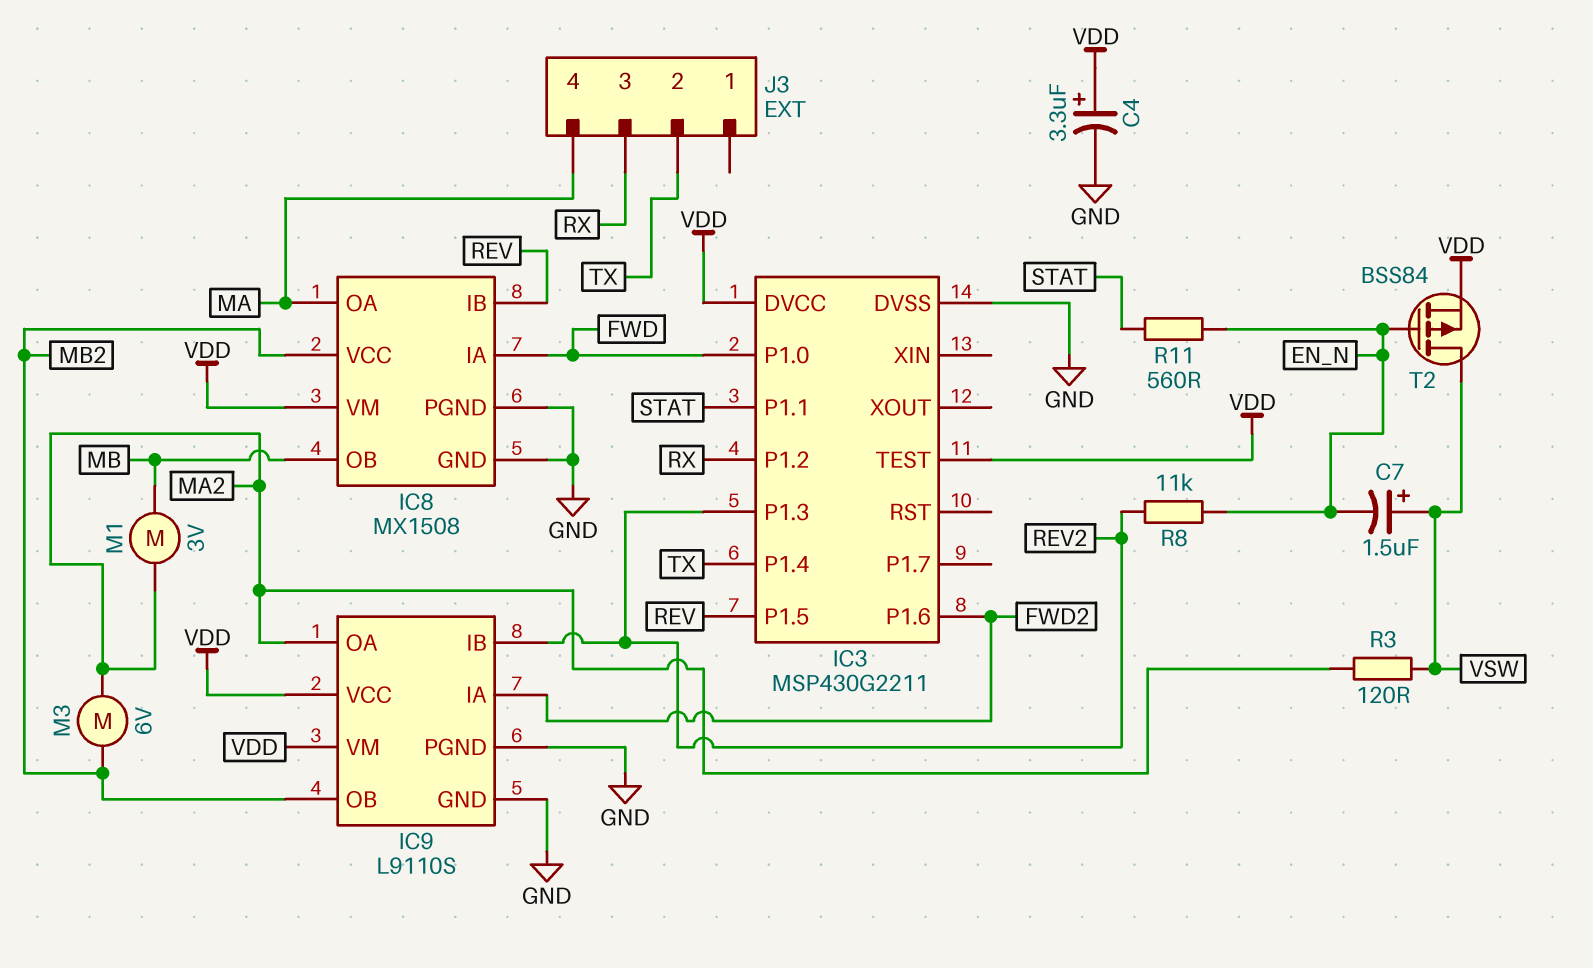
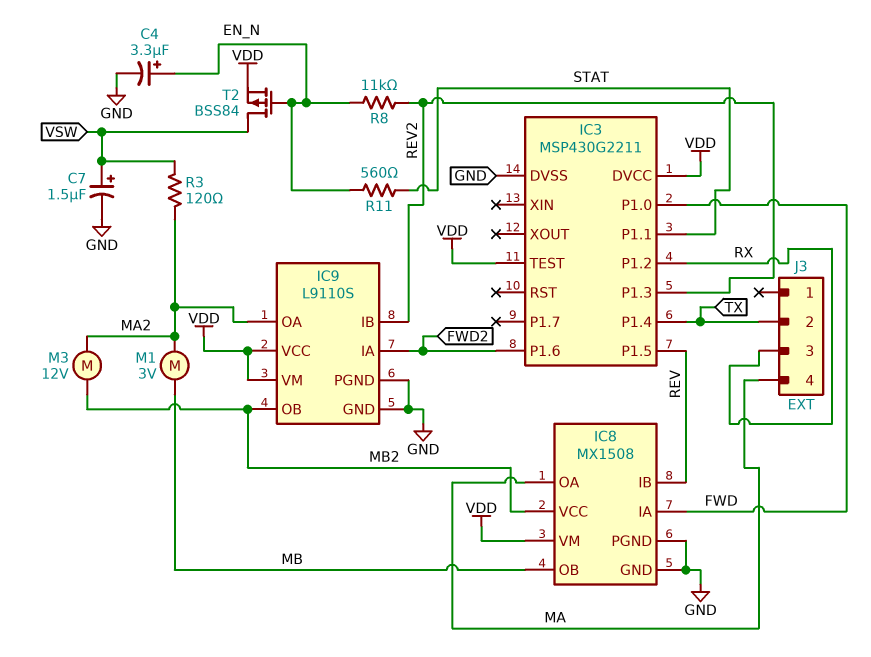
C4: 3.3uF (plus VDD, minus GND) -> 3.3uF (plus EN_N, minus GND)
C7: 1.5uF (plus VSW, minus EN_N) -> 1.5uF (plus VSW, minus GND)
M3: motor 6V (MA2, MB2) -> motor 12V (MA2, MB2)

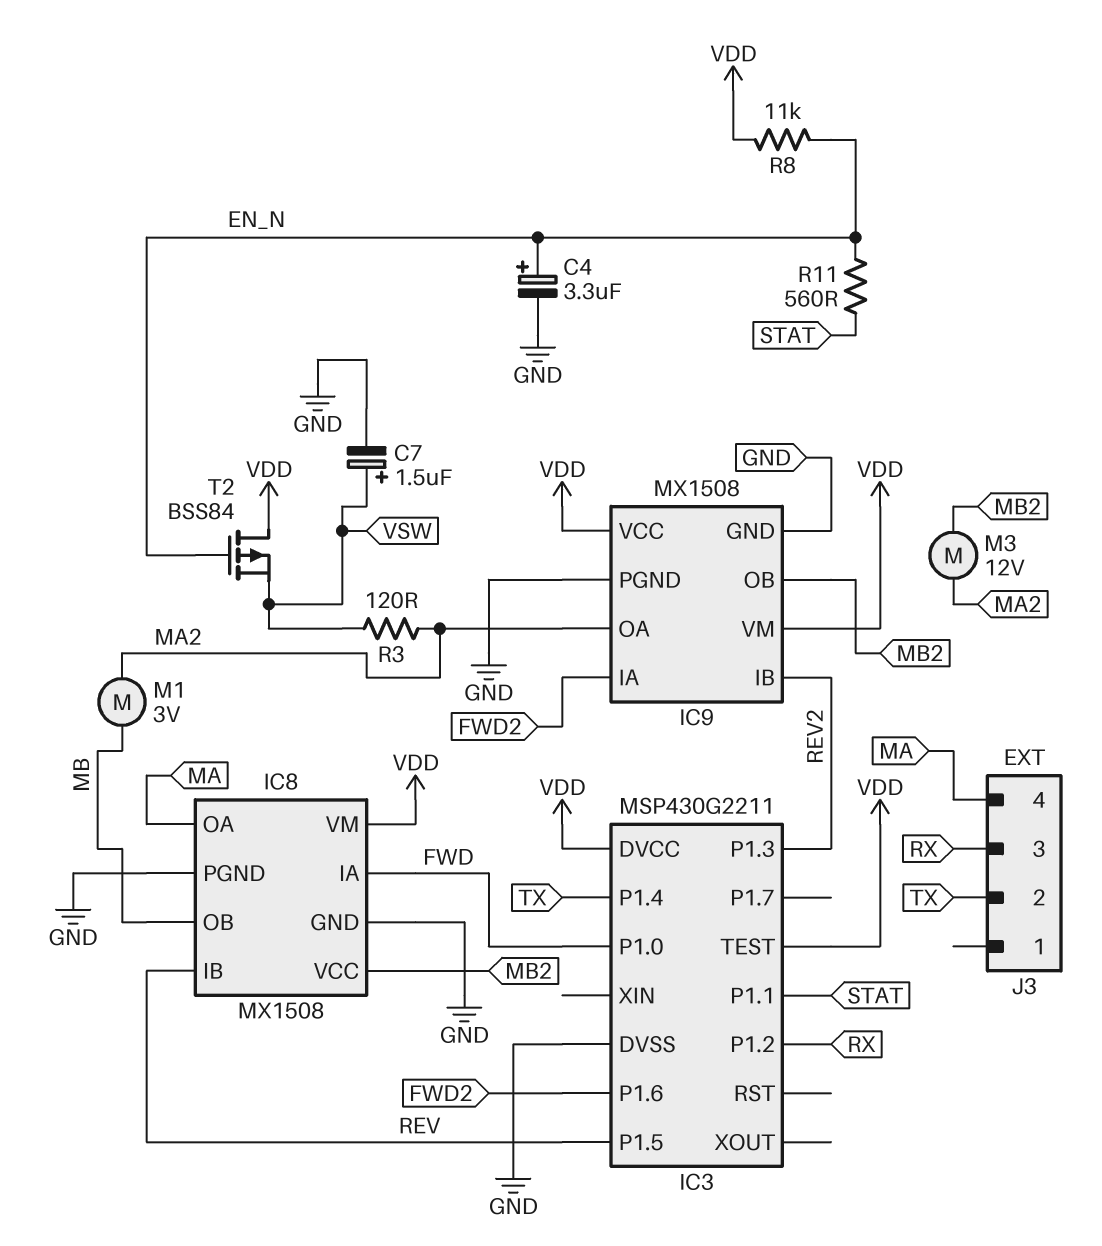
IC9: L9110S -> MX1508
R8: 11k (EN_N, REV2) -> 11k (EN_N, VDD)
T2: PMOS BSS84 (G EN_N, D VSW, S VDD) -> PMOS BSS84 (G EN_N, D VDD, S VSW)

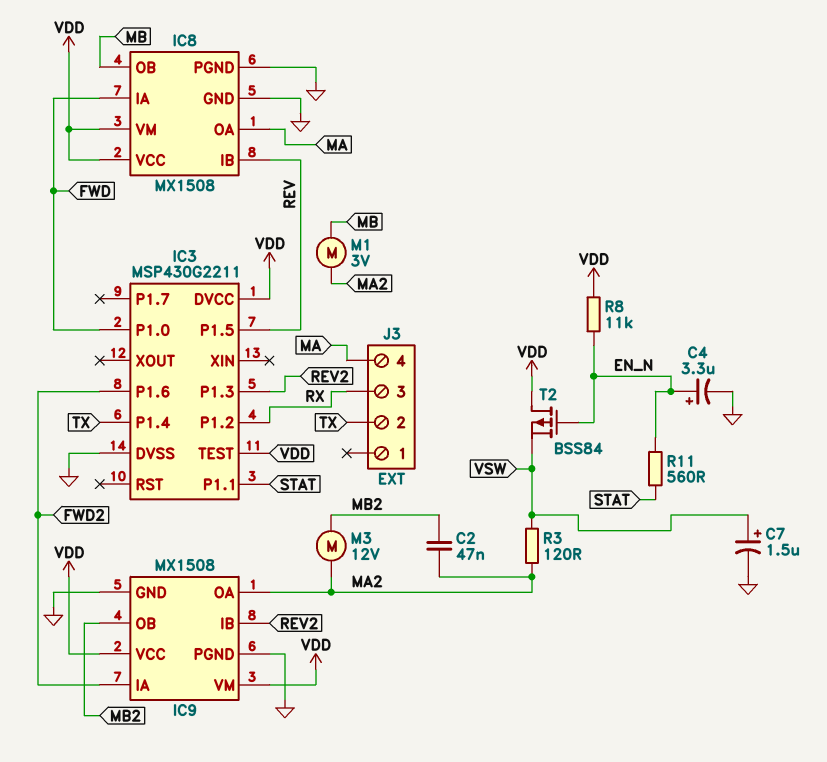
C2: none -> 47nF (MA2, MB2)
IC8 pin VCC: MB2 -> VDD

